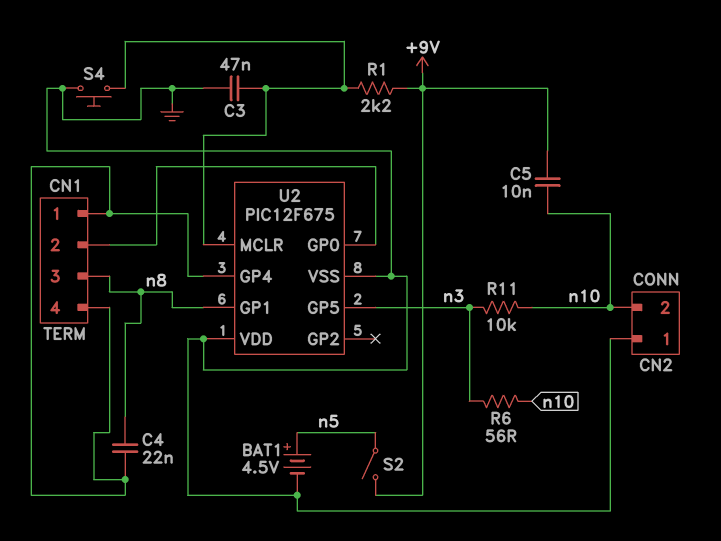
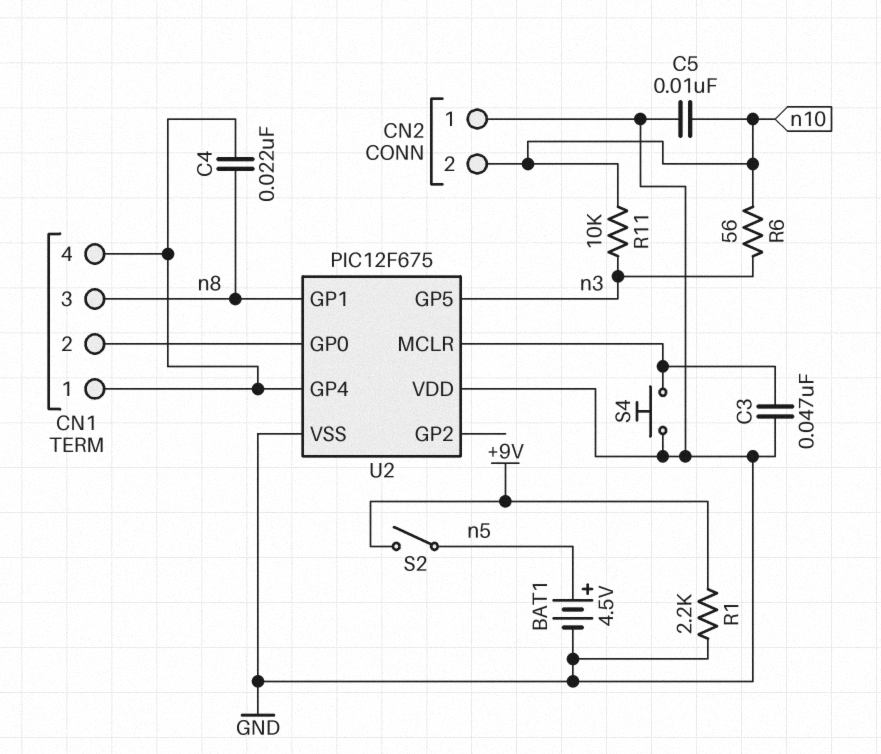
C5: 10nF (+9V, n10) -> 10nF (GND, n10)
R1: 2.2k (+9V, U2/MCLR) -> 2.2k (+9V, GND)

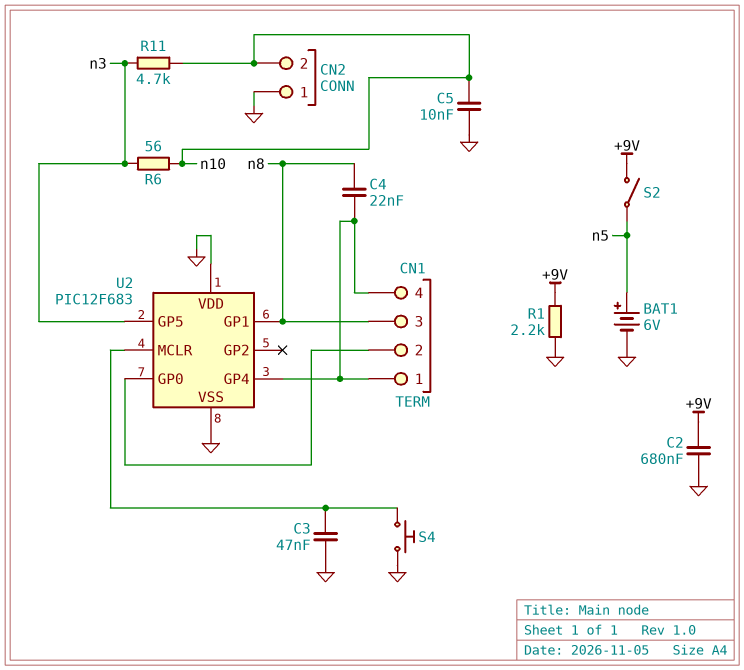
BAT1: 4.5V (plus n5, minus GND) -> 6V (plus n5, minus GND)
C2: none -> 680nF (+9V, GND)
R11: 10k (n3, n10) -> 4.7k (n3, n10)
U2: PIC12F675 -> PIC12F683

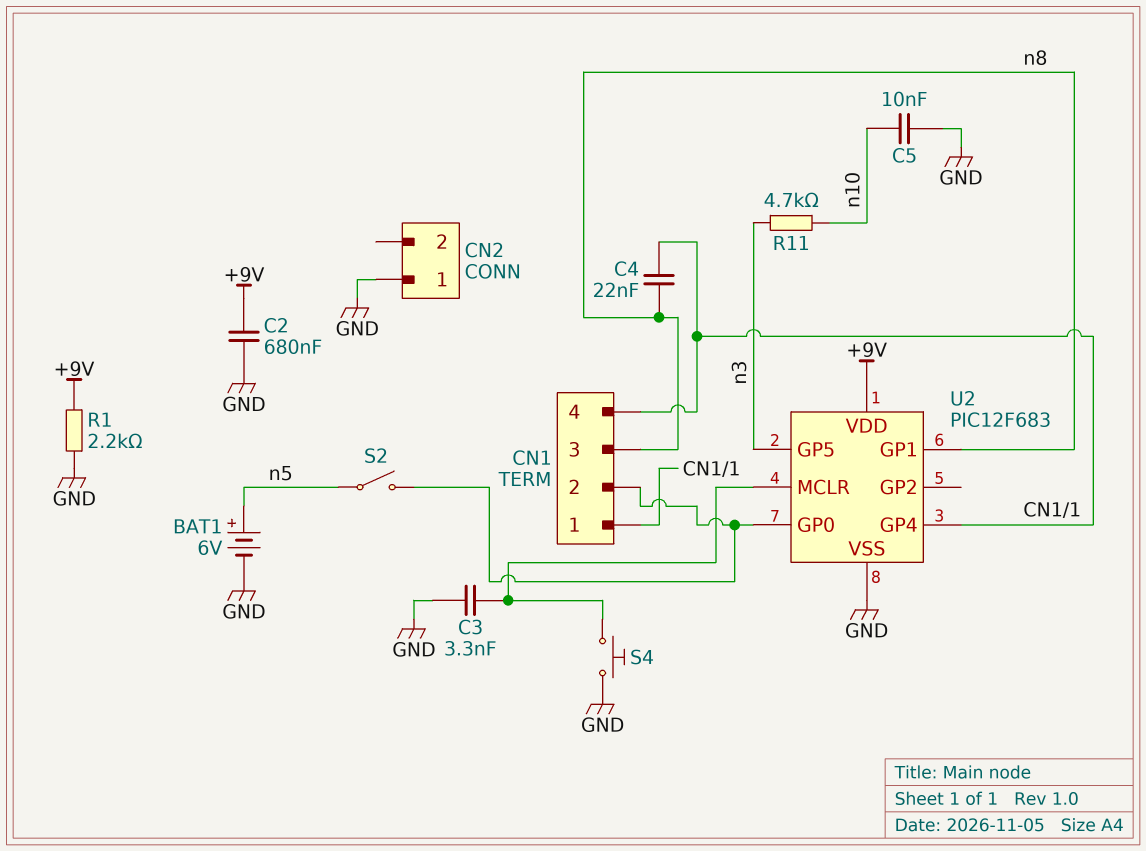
C3: 47nF (GND, U2/MCLR) -> 3.3nF (GND, U2/MCLR)
CN2 pin 2: n10 -> none
R6: 56 (n3, n10) -> none
S2: switch (+9V, n5) -> switch (CN1/2, n5)
U2 pin VDD: GND -> +9V

